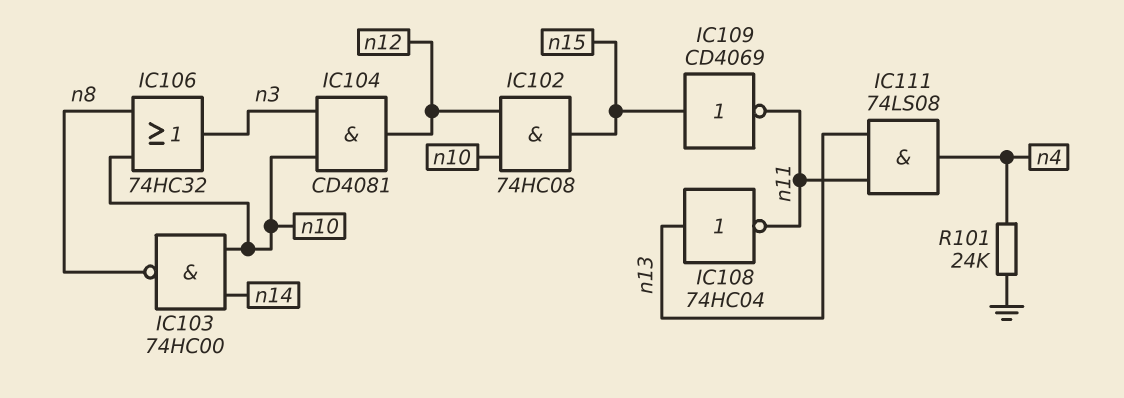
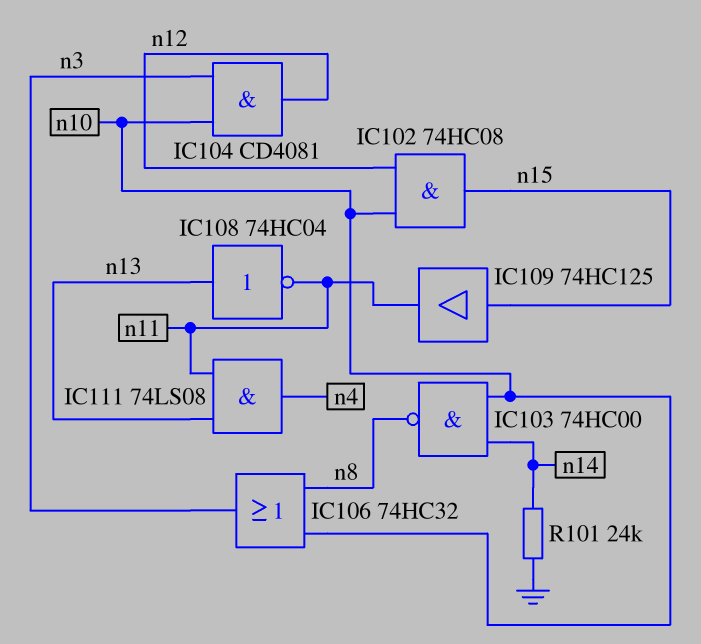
IC109: NOT CD4069 (in n15, out n11) -> buffer 74HC125 (in n15, out n11)
R101: 24k (GND, n4) -> 24k (GND, n14)

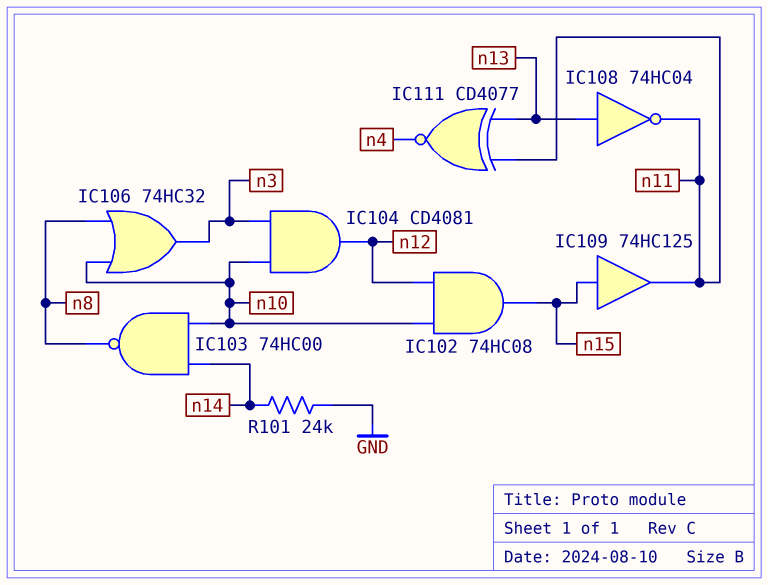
IC111: AND 74LS08 (in n11, in n13, out n4) -> XNOR CD4077 (in n11, in n13, out n4)

